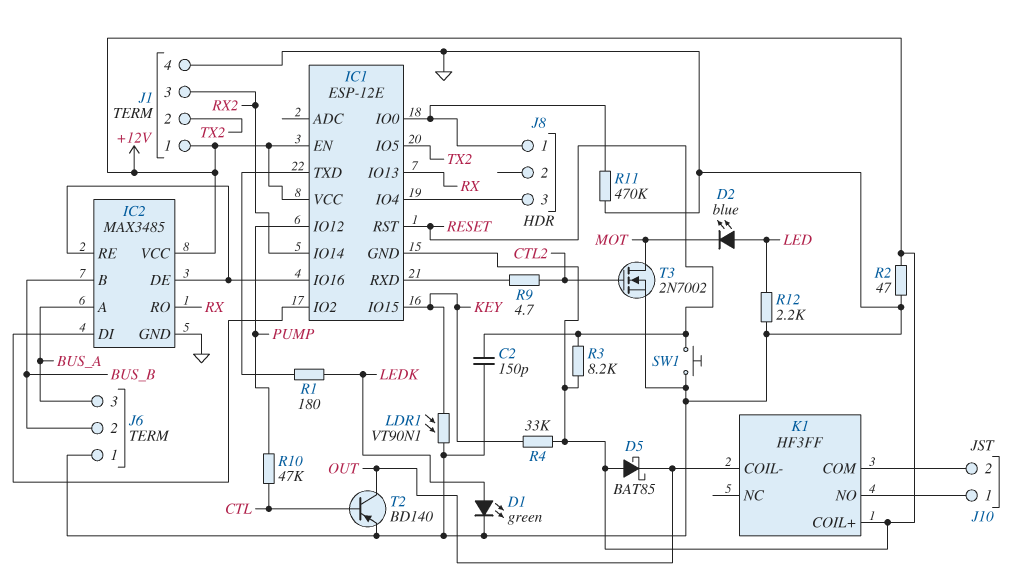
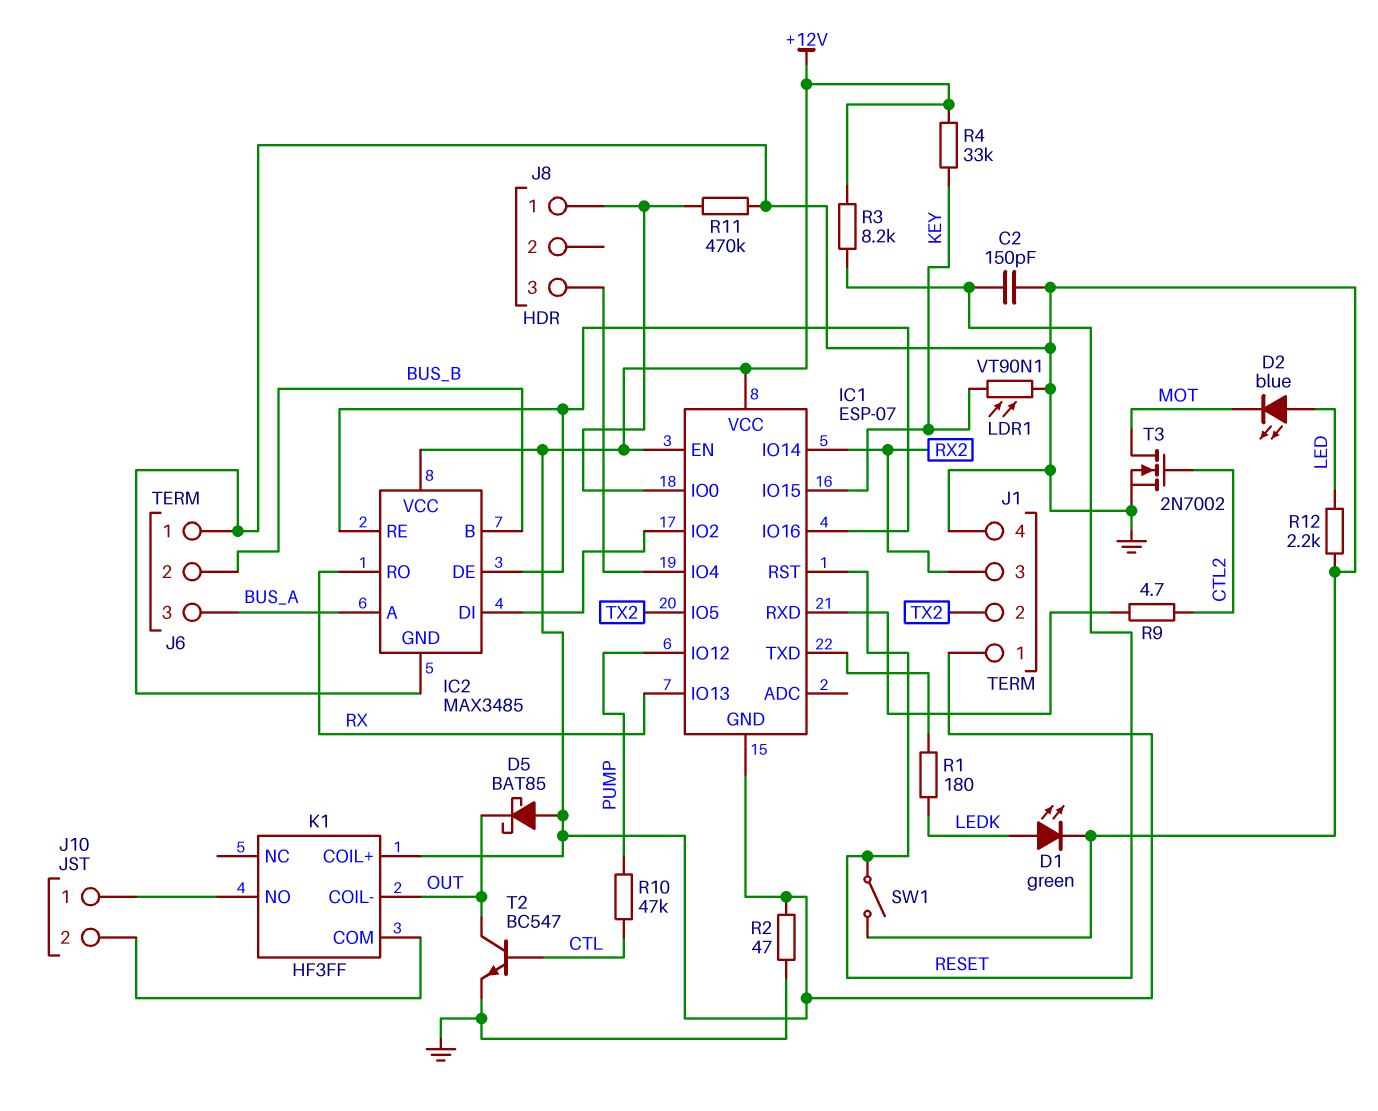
IC1: ESP-12E -> ESP-07
SW1: button (GND, RESET) -> switch (GND, RESET)
T2: PNP BD140 (B CTL, C OUT, E GND) -> NPN BC547 (B CTL, C OUT, E GND)

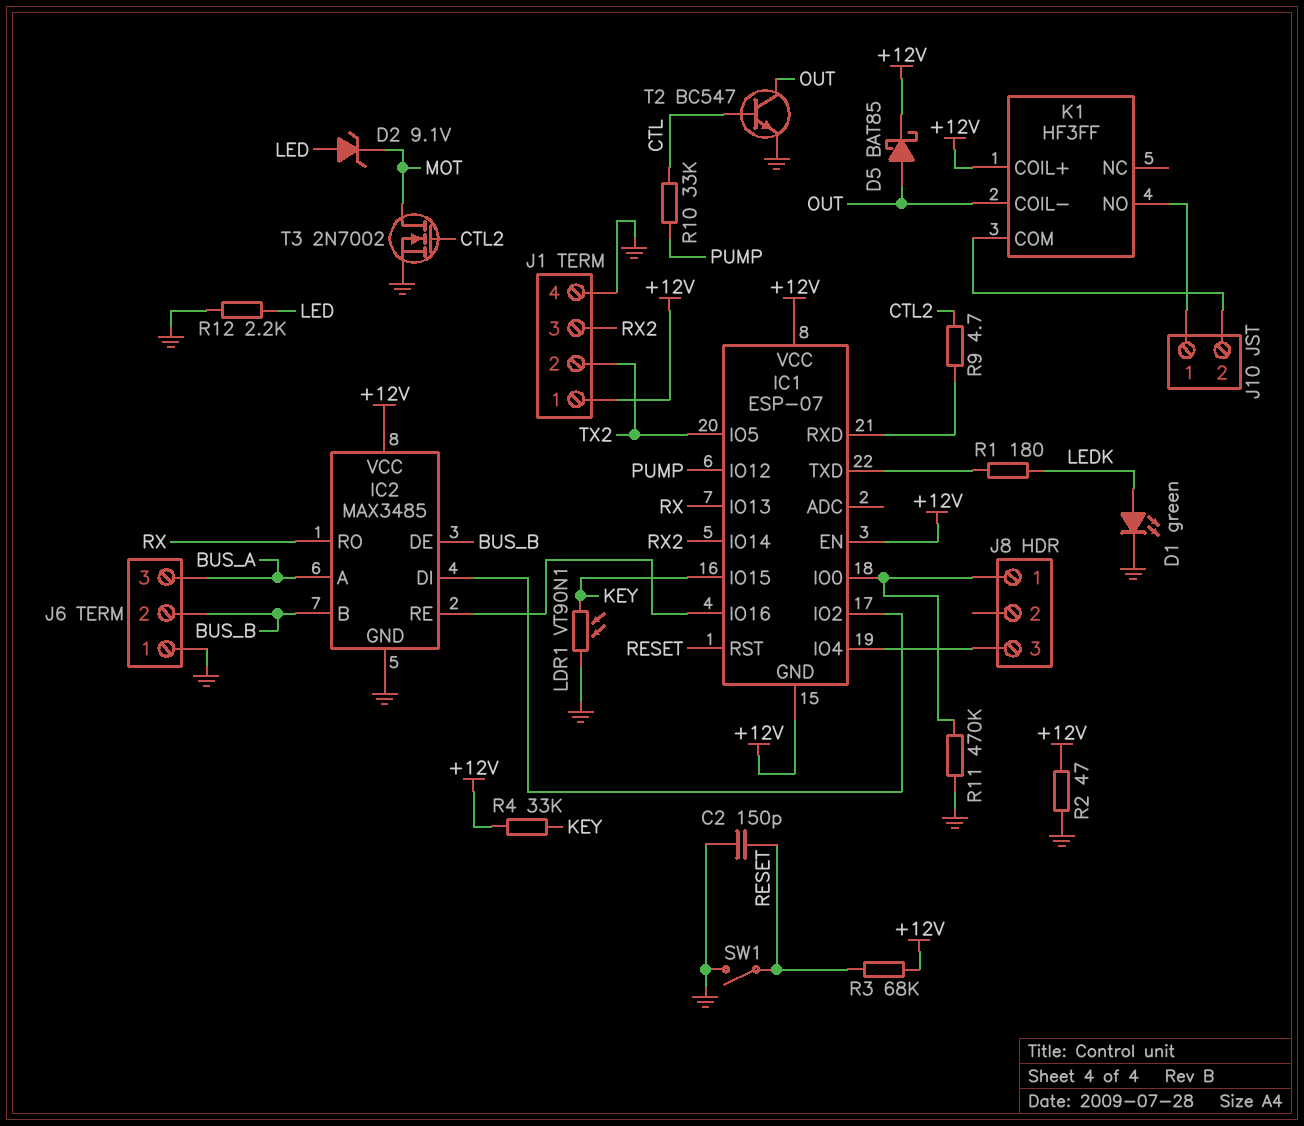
D2: LED blue (A LED, K MOT) -> zener 9.1V (A LED, K MOT)
D5: schottky BAT85 (A +12V, K OUT) -> schottky BAT85 (A OUT, K +12V)
IC2 pin DE: IC1/IO16 -> BUS_B
R3: 8.2k (+12V, RESET) -> 68k (+12V, RESET)
R10: 47k (CTL, PUMP) -> 33k (CTL, PUMP)

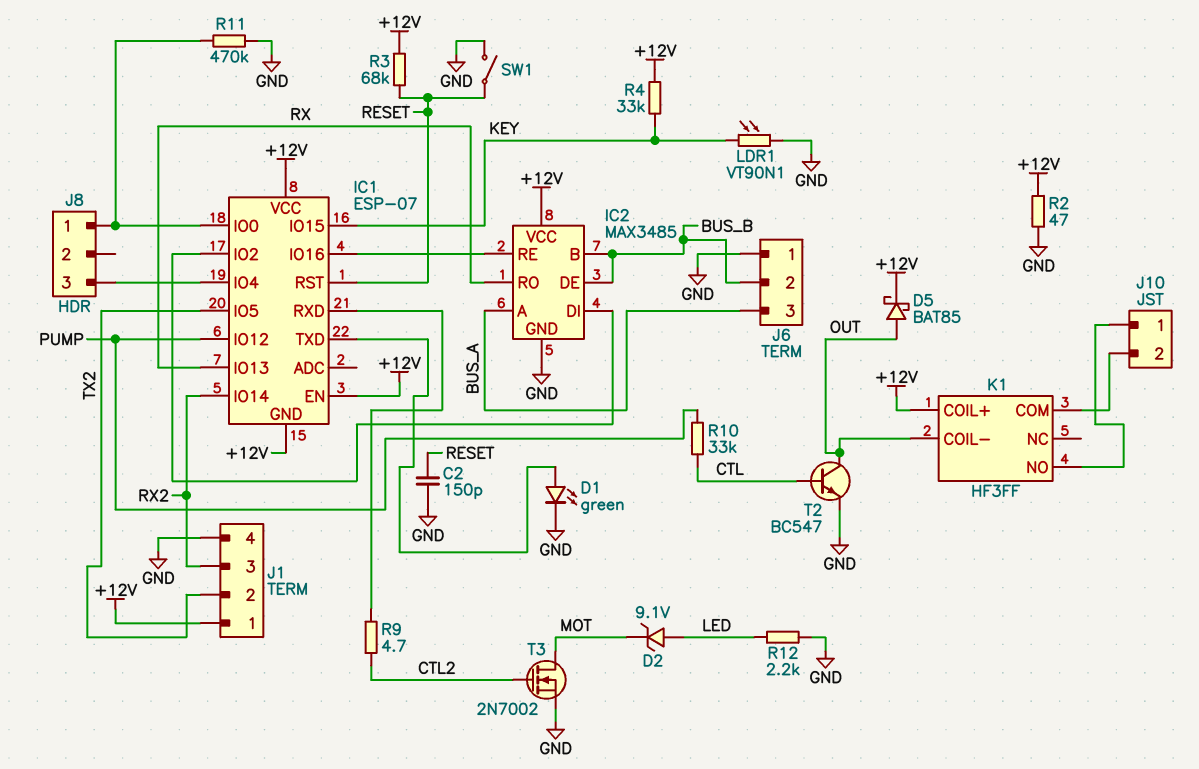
D1: LED green (A LEDK, K GND) -> LED green (A IC1/TXD, K GND)
R1: 180 (IC1/TXD, LEDK) -> none

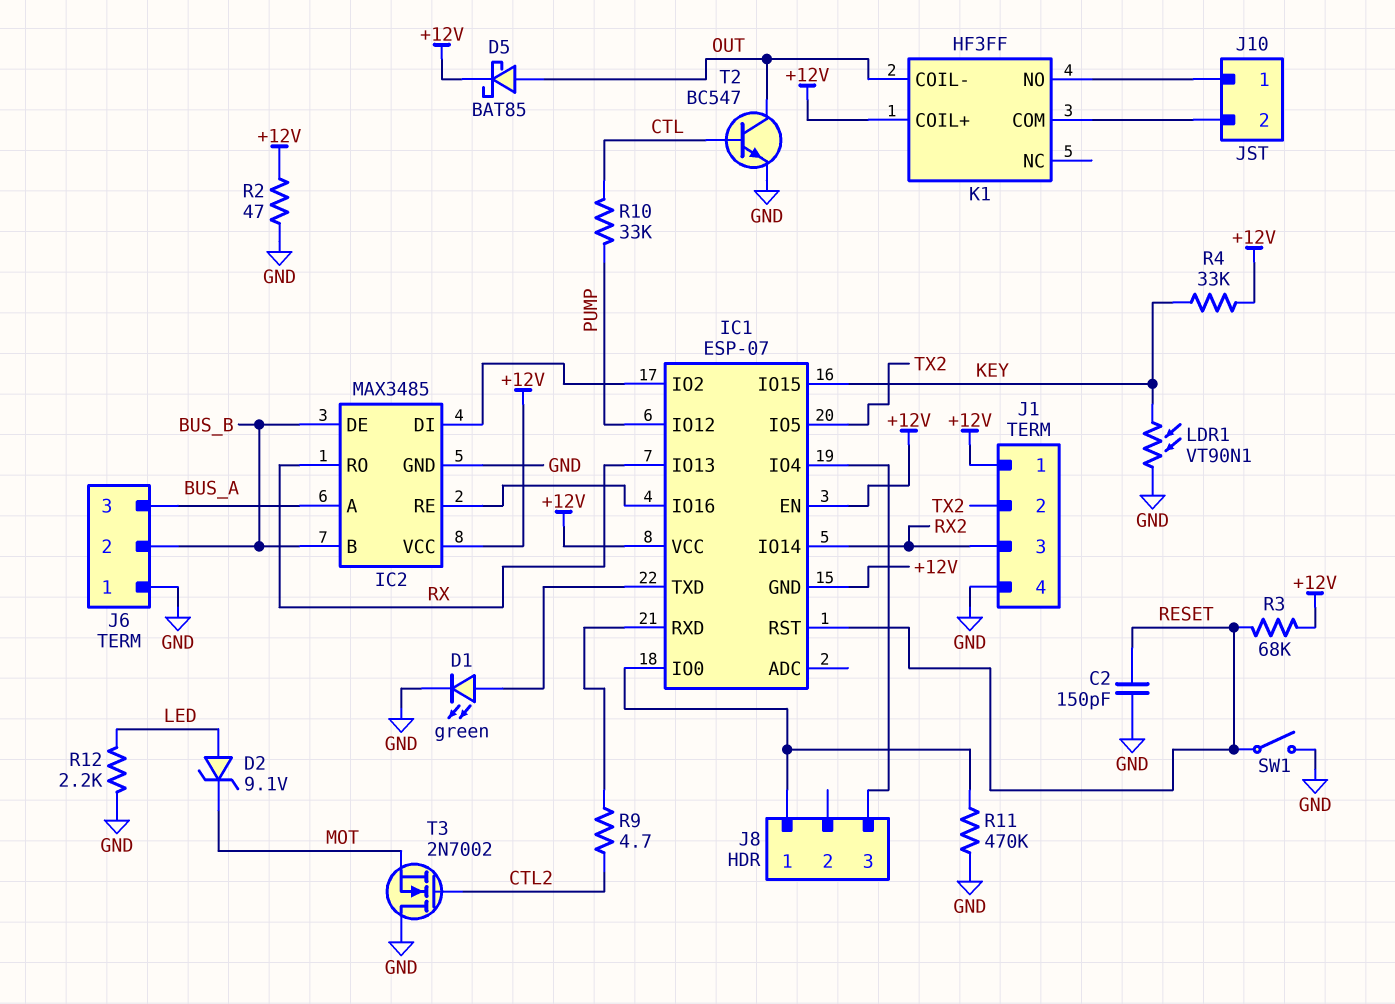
T3: NMOS 2N7002 (G CTL2, D MOT, S GND) -> NMOS 2N7002 (G CTL2, D GND, S MOT)

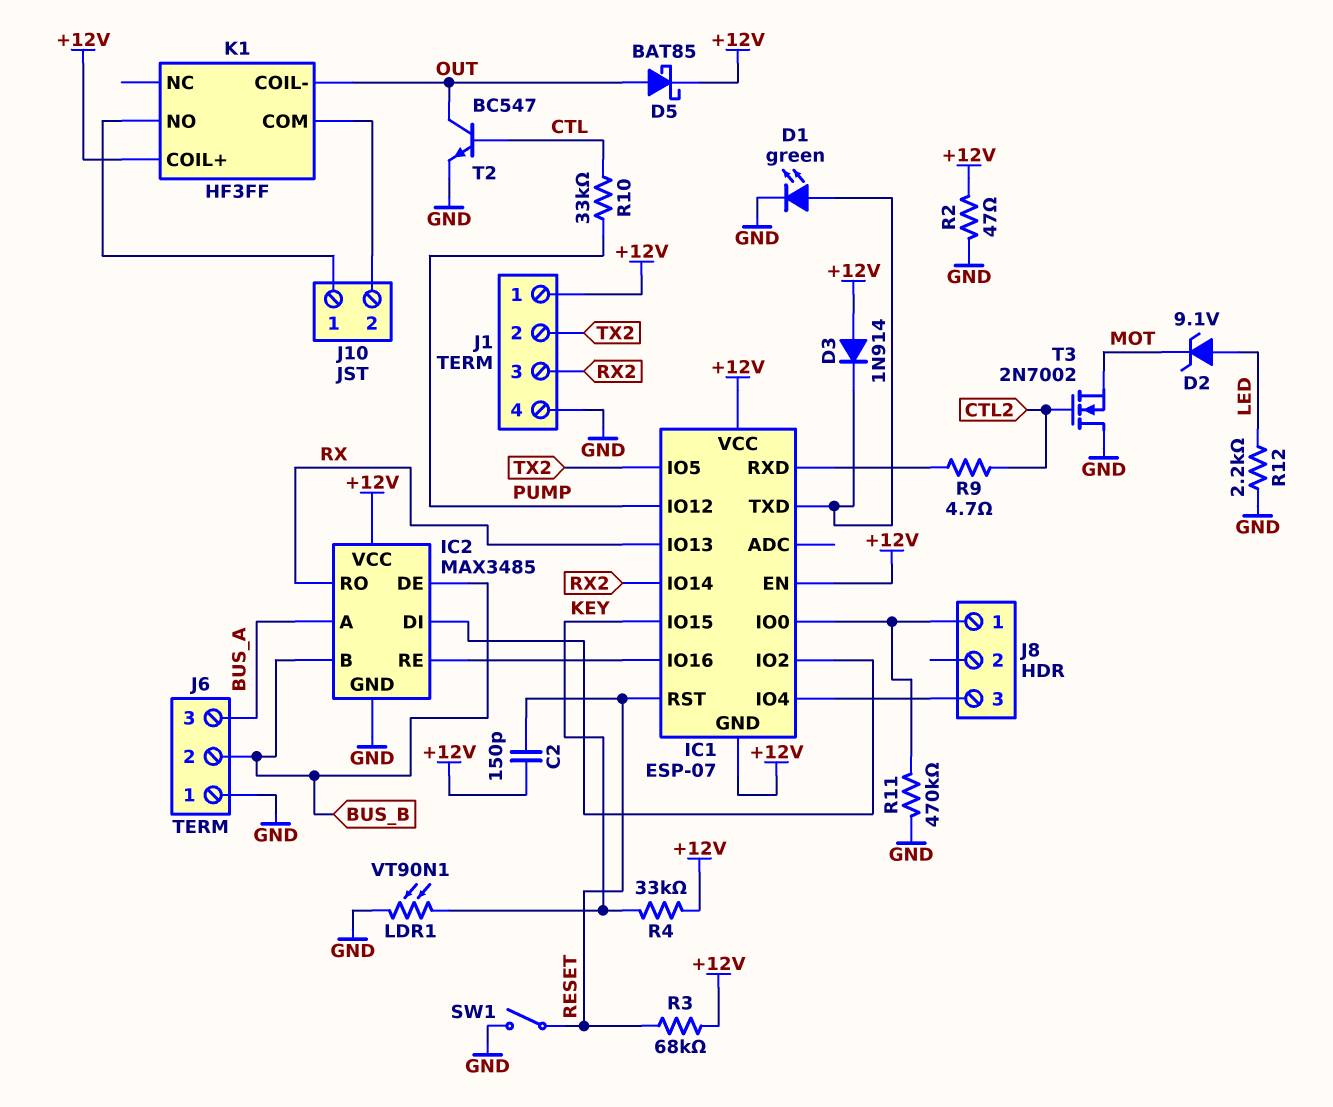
C2: 150pF (GND, RESET) -> 150pF (+12V, RESET)
D3: none -> diode 1N914 (A +12V, K IC1/TXD)

